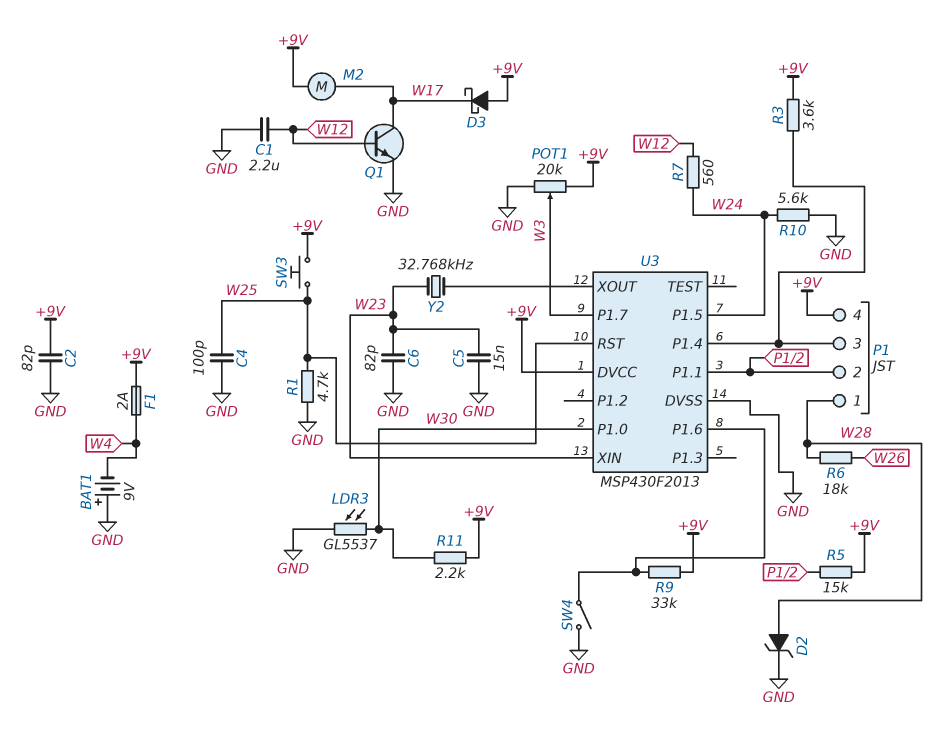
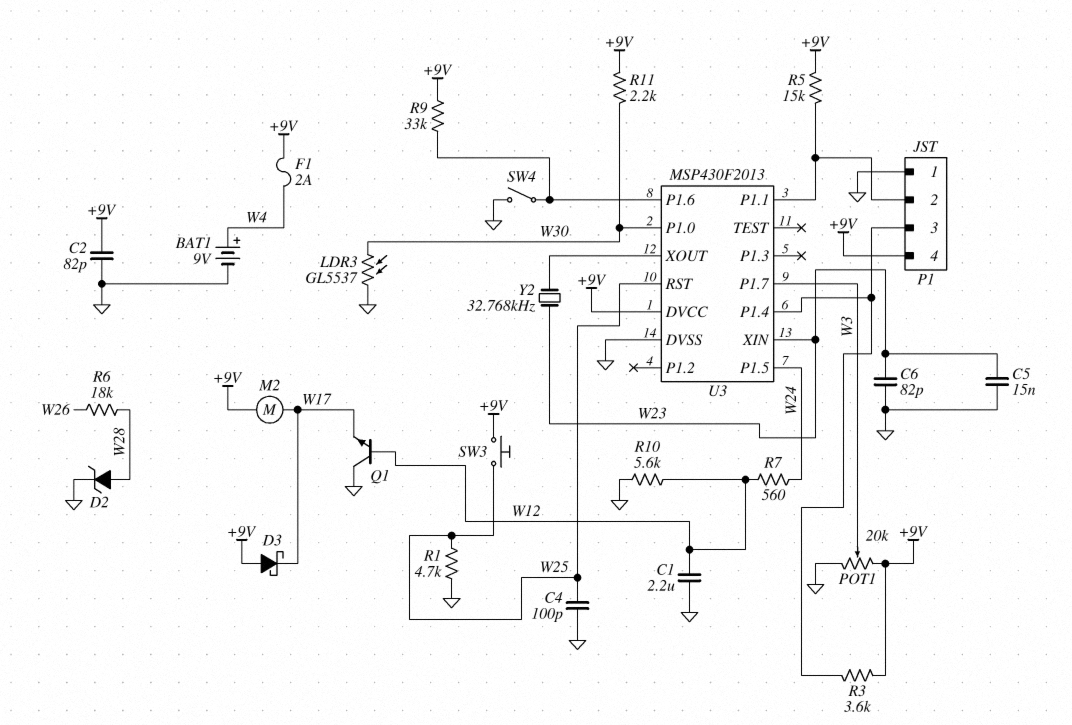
BAT1: 9V (plus GND, minus W4) -> 9V (plus W4, minus GND)
P1 pin 1: W28 -> GND
Q1: NPN (B W12, C W17, E GND) -> NPN (B W12, C GND, E W17)
R10: 5.6k (GND, W24) -> 5.6k (GND, W12)

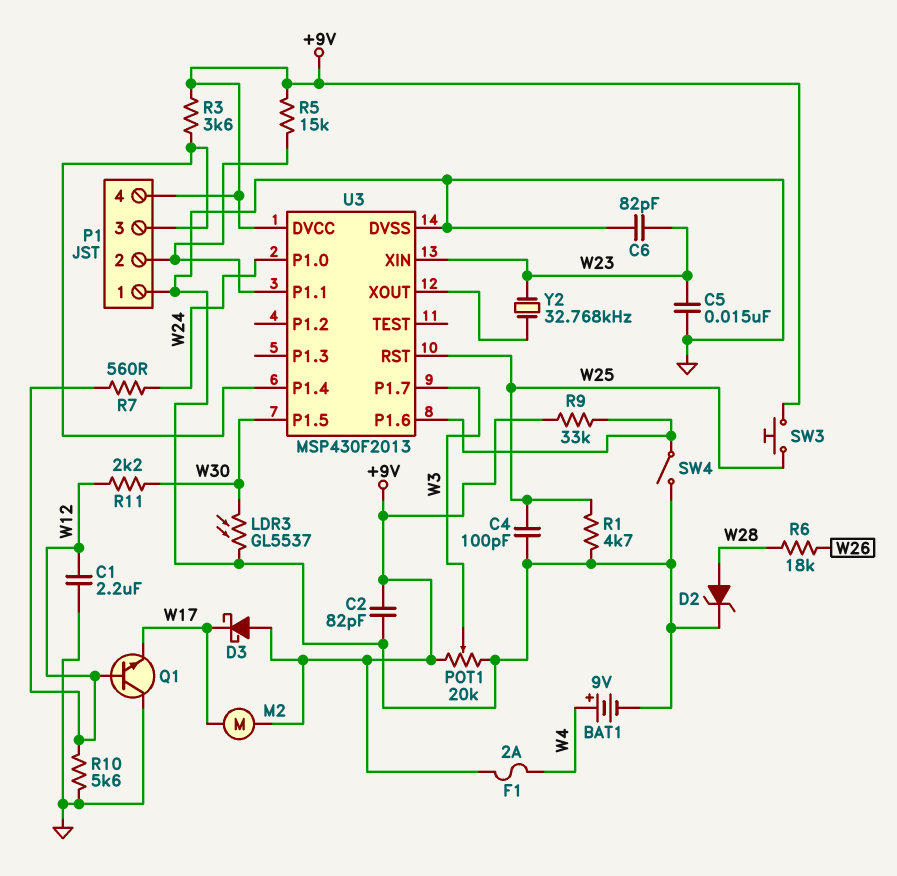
R11: 2.2k (+9V, W30) -> 2.2k (W12, W30)
U3 pin P1.0: W30 -> W24
U3 pin P1.5: W24 -> W30

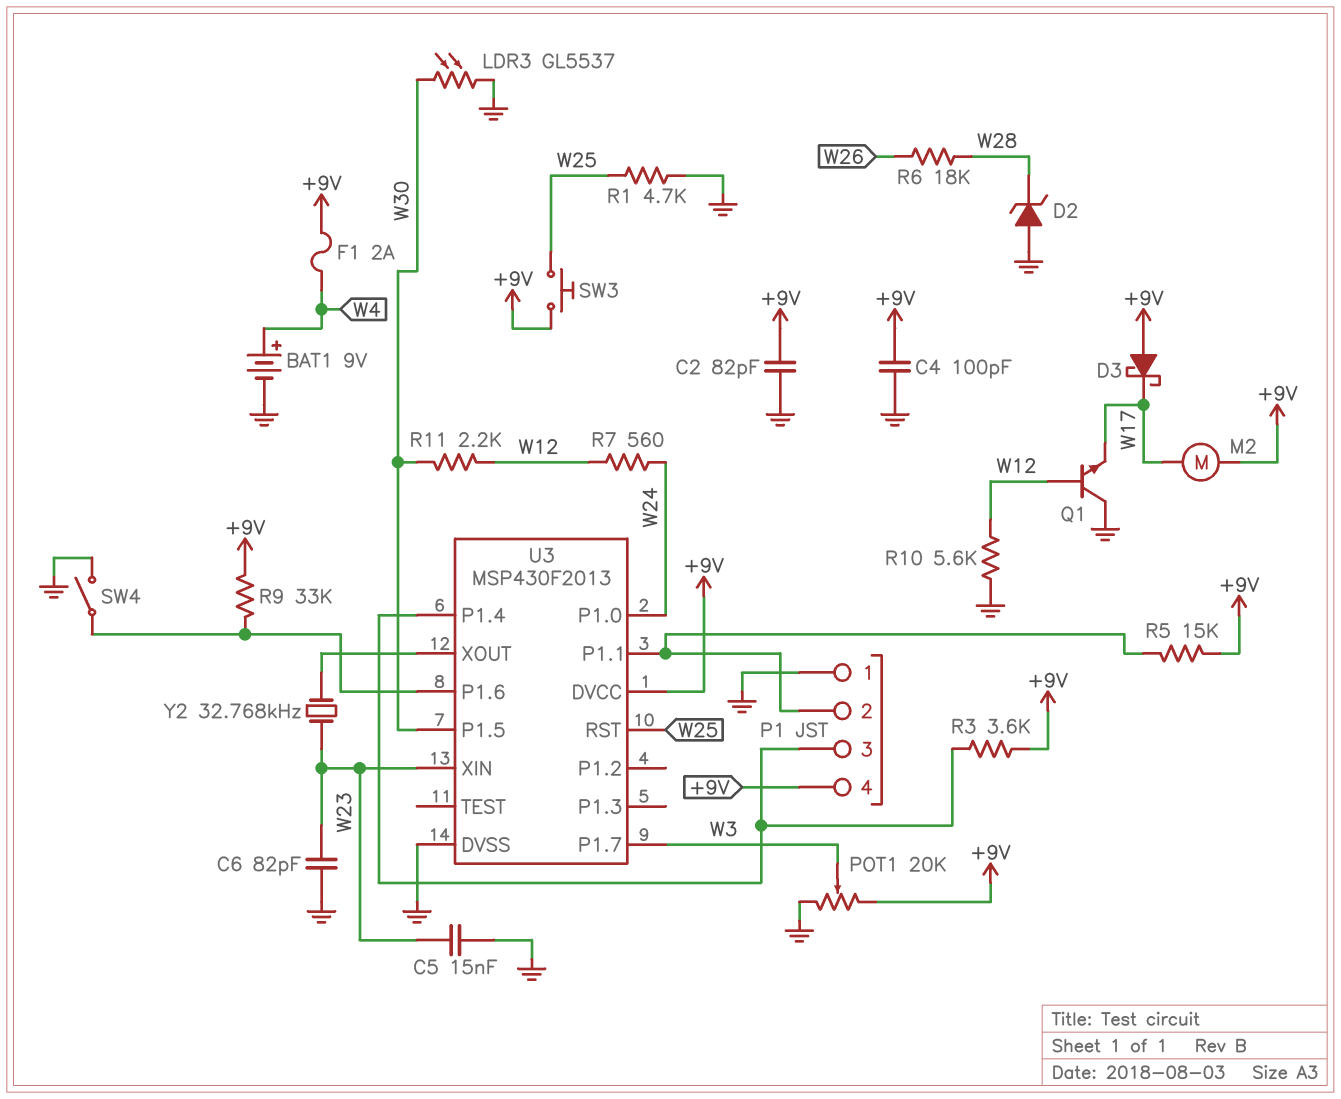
C1: 2.2uF (GND, W12) -> none
C4: 100pF (GND, W25) -> 100pF (+9V, GND)
D2: zener (A W28, K GND) -> zener (A GND, K W28)

